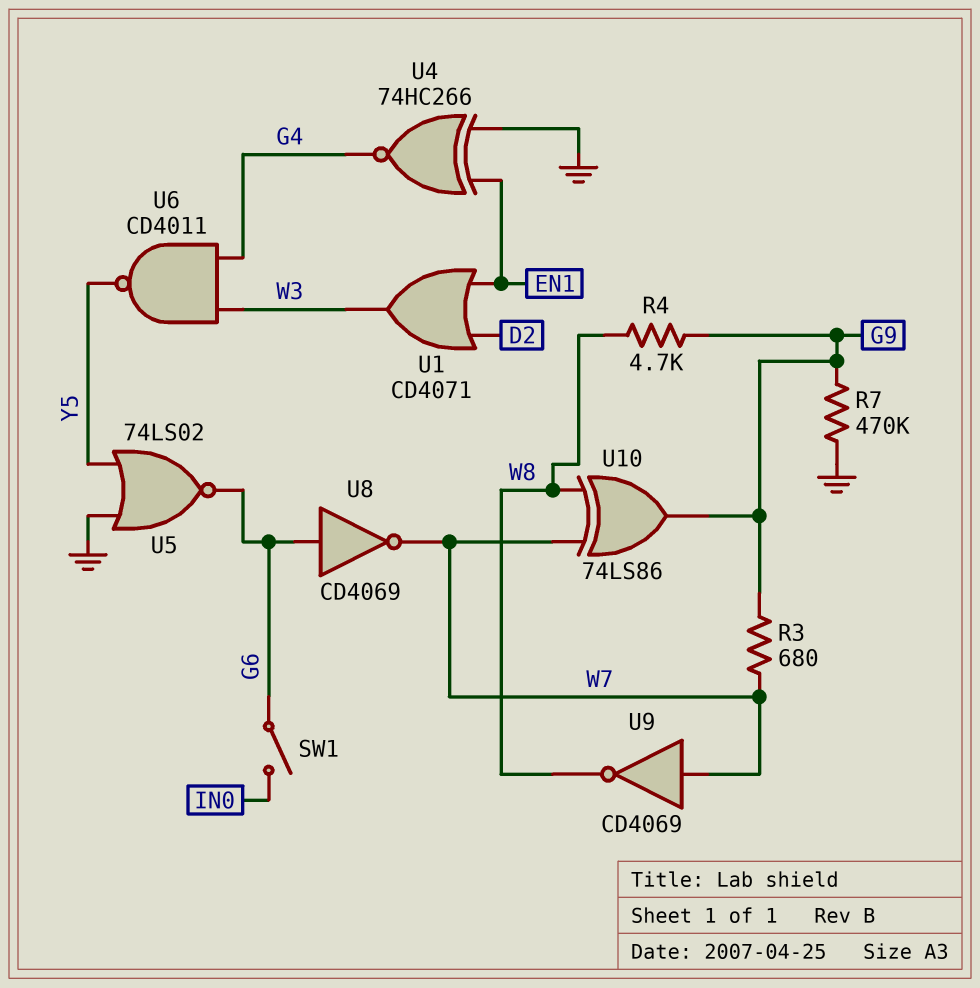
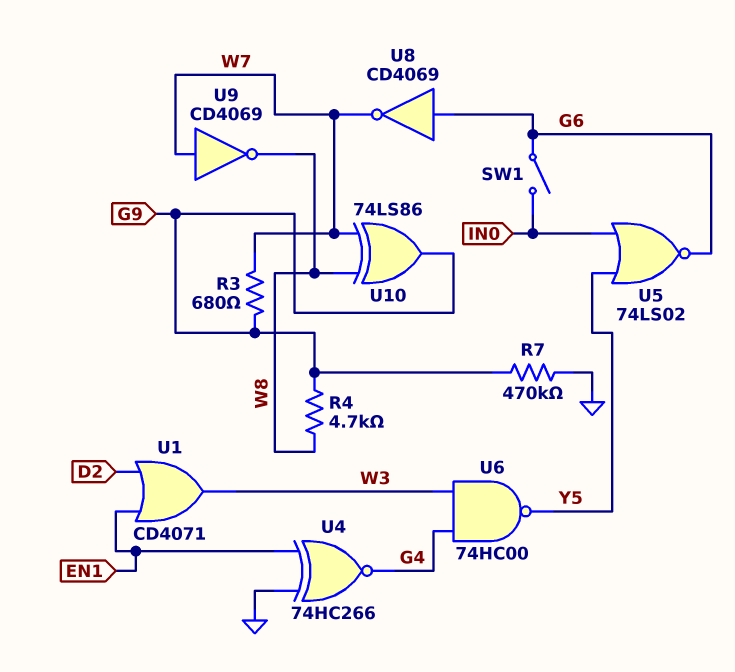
U5: NOR 74LS02 (in GND, in Y5, out G6) -> NOR 74LS02 (in IN0, in Y5, out G6)
U6: NAND CD4011 (in G4, in W3, out Y5) -> NAND 74HC00 (in G4, in W3, out Y5)

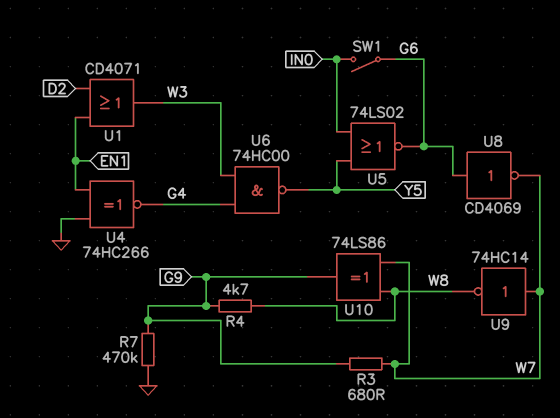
U9: NOT CD4069 (in W7, out W8) -> NOT 74HC14 (in W7, out W8)

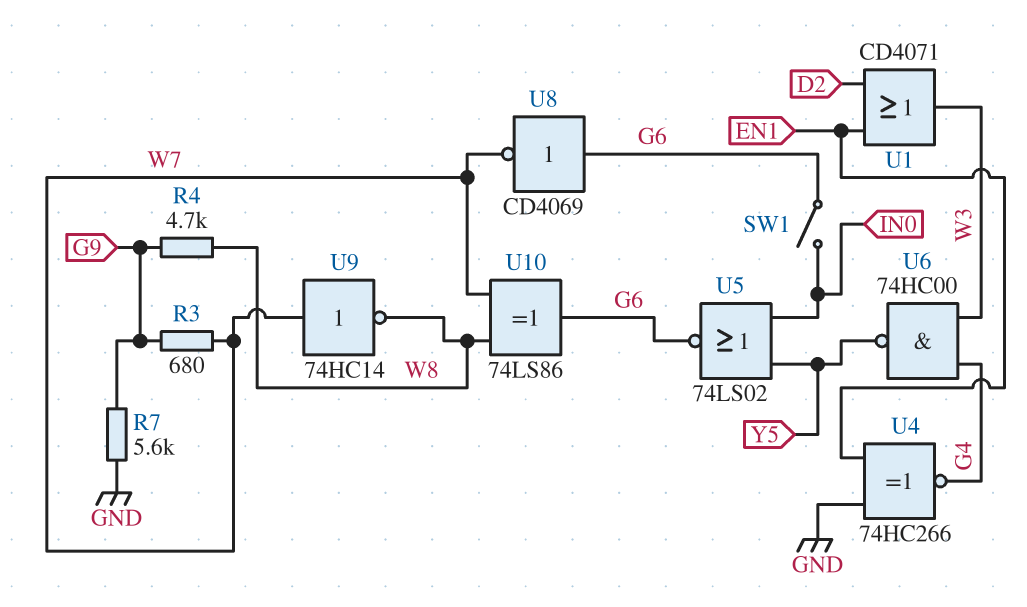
R7: 470k (G9, GND) -> 5.6k (G9, GND)
U10: XOR 74LS86 (in W7, in W8, out G9) -> XOR 74LS86 (in W7, in W8, out G6)

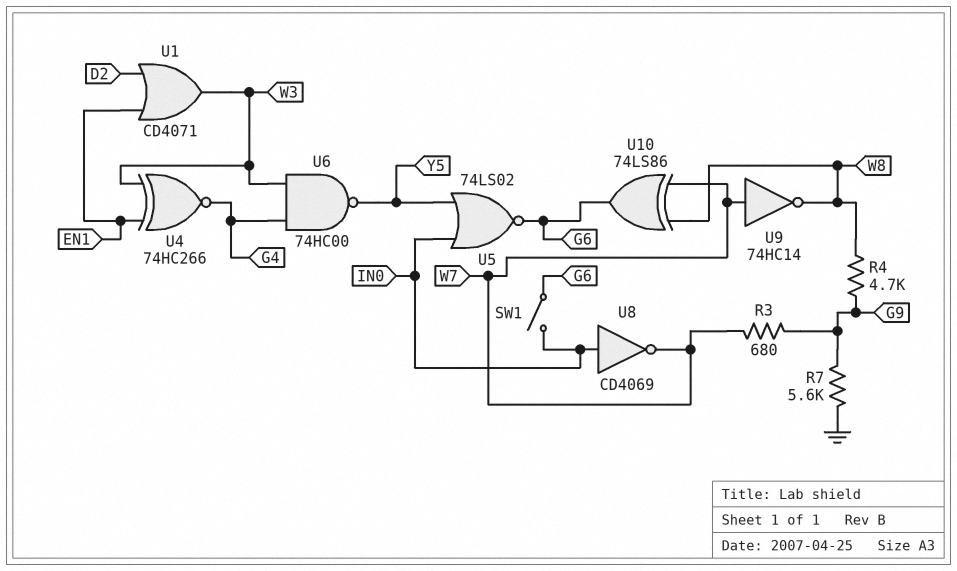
U4: XNOR 74HC266 (in EN1, in GND, out G4) -> XNOR 74HC266 (in EN1, in W3, out G4)
U8: NOT CD4069 (in G6, out W7) -> NOT CD4069 (in IN0, out W7)

